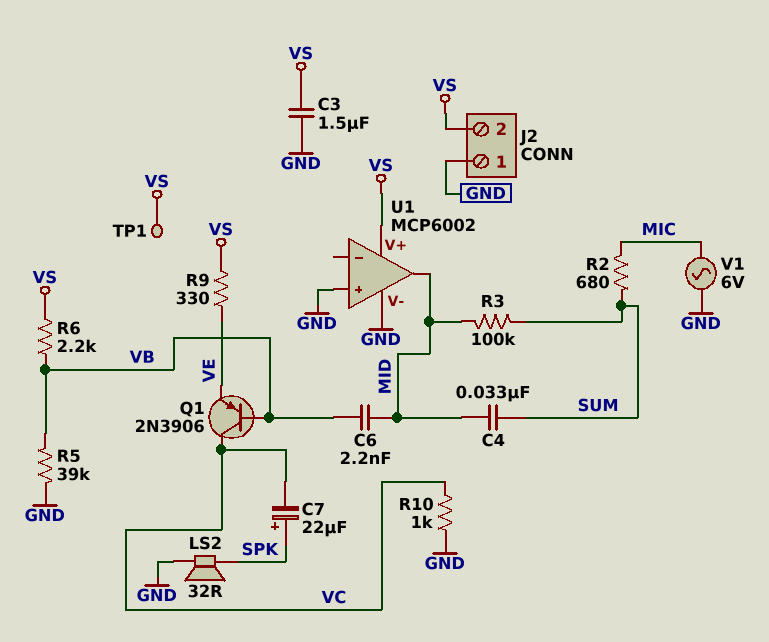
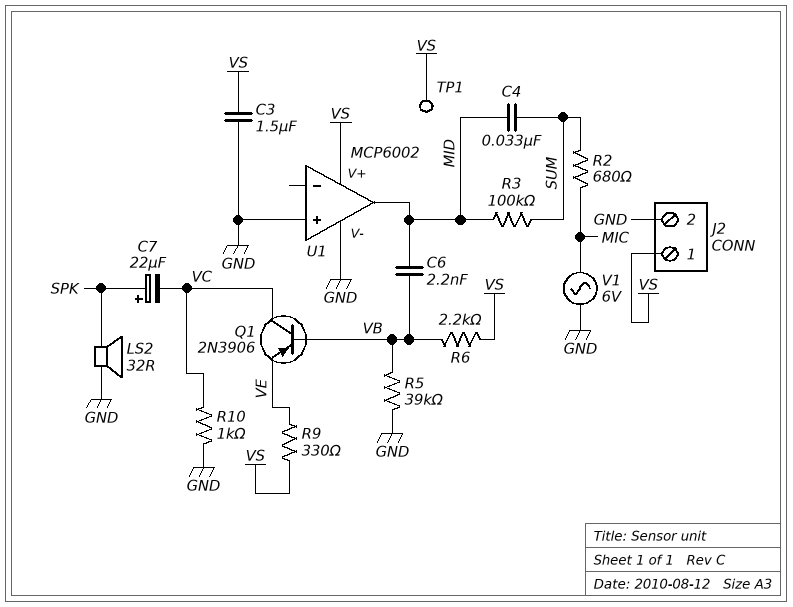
J2 pin 1: GND -> VS
J2 pin 2: VS -> GND

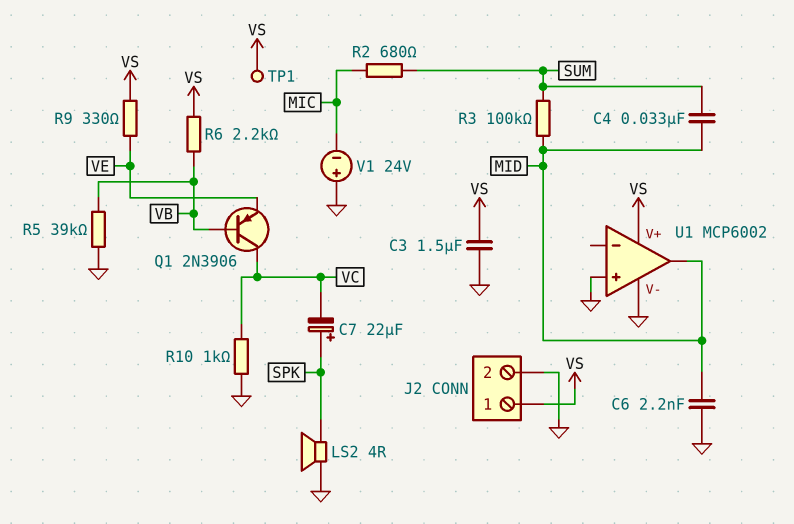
C6: 2.2nF (MID, VB) -> 2.2nF (GND, MID)
LS2: speaker 32R (GND, SPK) -> speaker 4R (GND, SPK)
V1: AC 6V (GND, MIC) -> 24V (plus GND, minus MIC)

